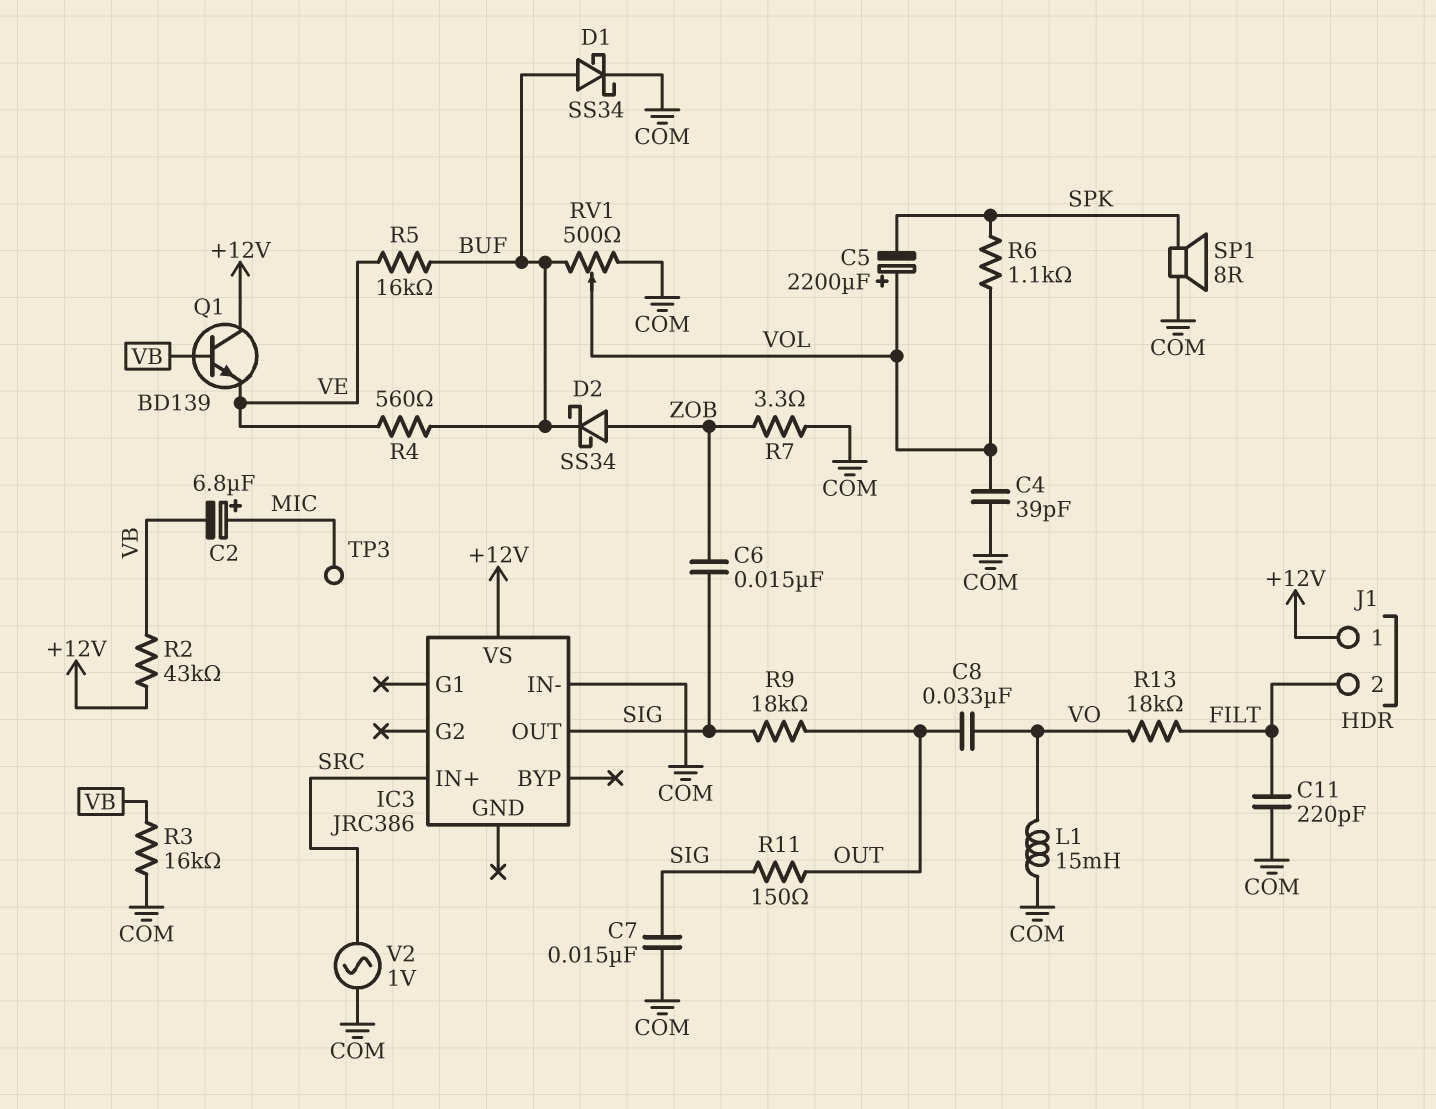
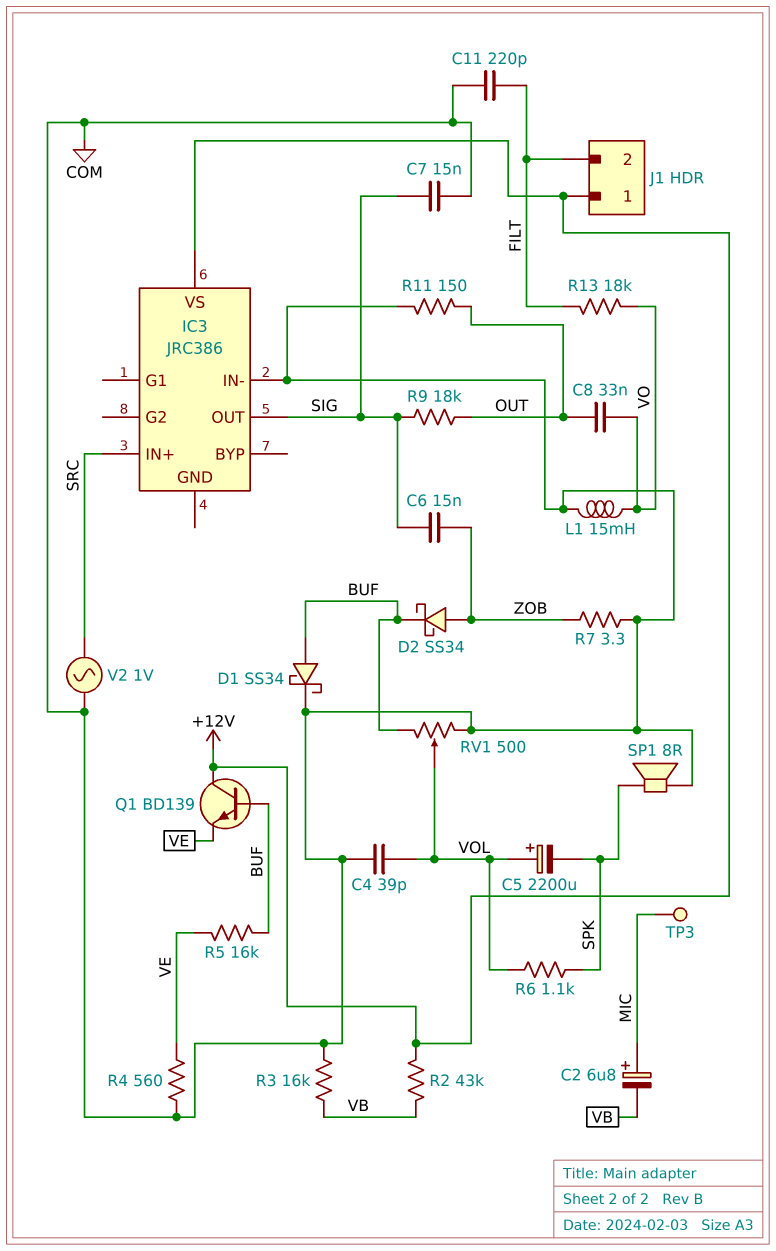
Q1: NPN BD139 (B VB, C +12V, E VE) -> NPN BD139 (B BUF, C +12V, E VE)
R4: 560 (BUF, VE) -> 560 (COM, VE)
R11: 150 (OUT, SIG) -> 150 (COM, OUT)

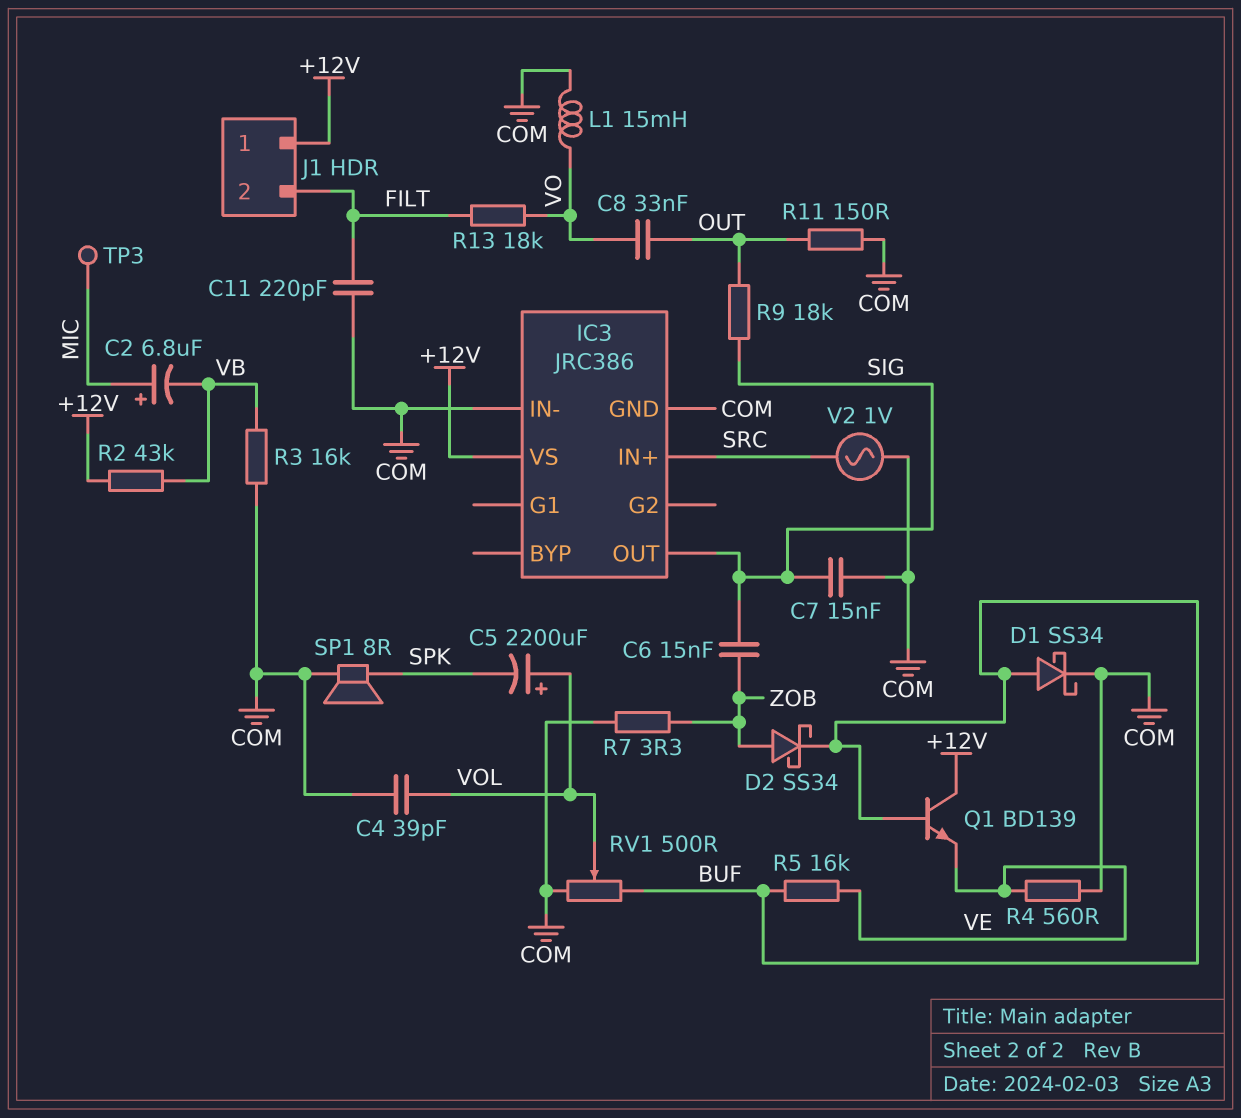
IC3 pin GND: none -> COM
R6: 1.1k (SPK, VOL) -> none

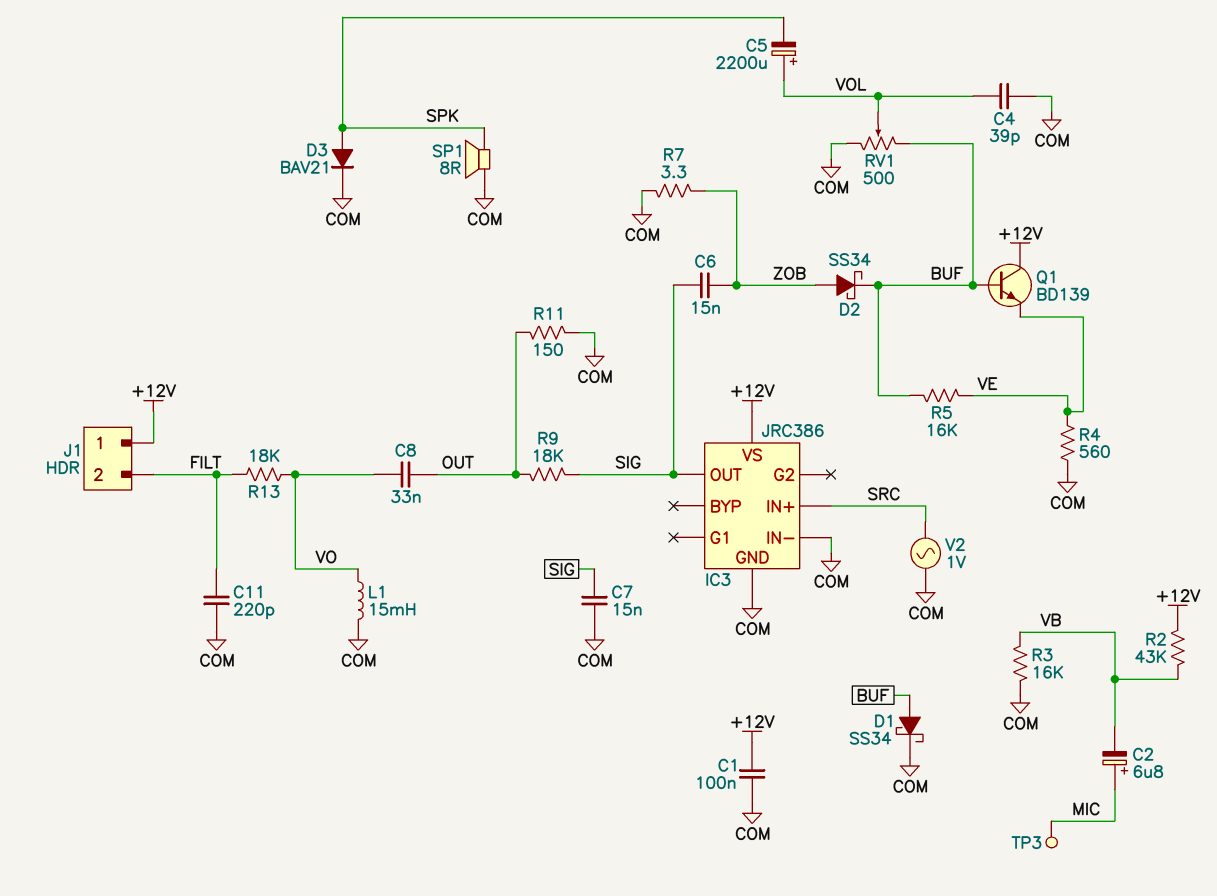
C1: none -> 100nF (+12V, COM)
D3: none -> diode BAV21 (A SPK, K COM)

